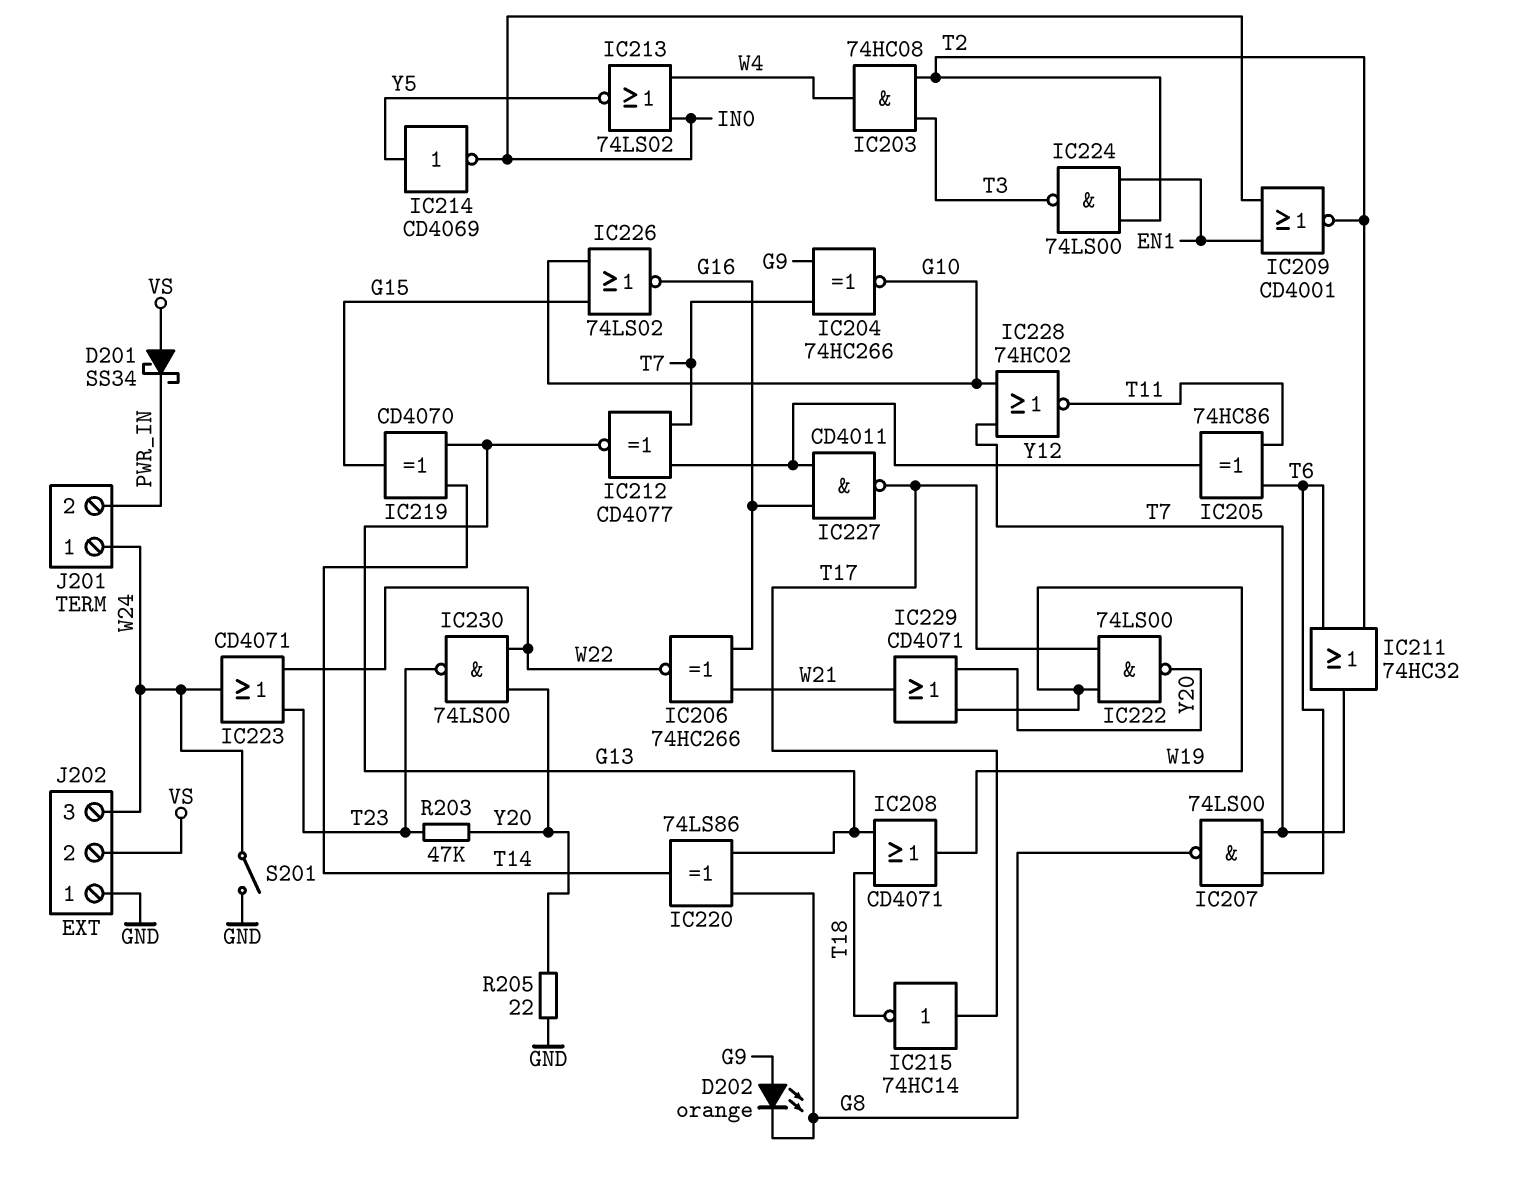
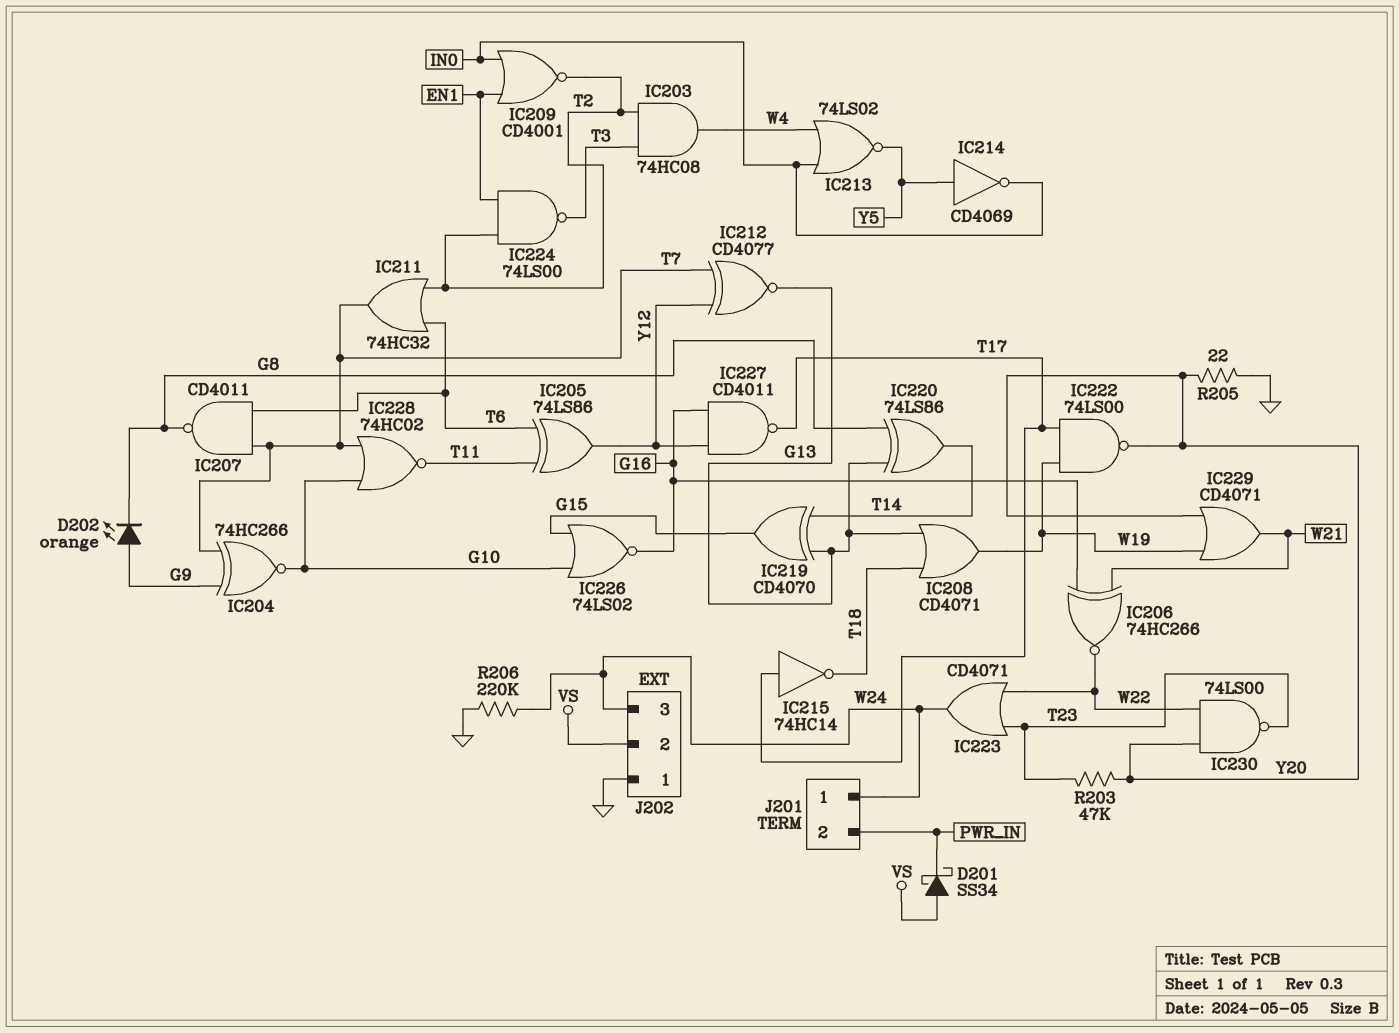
IC205: XOR 74HC86 (in T6, in T11, out Y12) -> XOR 74LS86 (in T6, in T11, out Y12)
IC207: NAND 74LS00 (in T6, in T7, out G8) -> NAND CD4011 (in T6, in T7, out G8)
R206: none -> 220k (GND, W24)
S201: switch (GND, W24) -> none

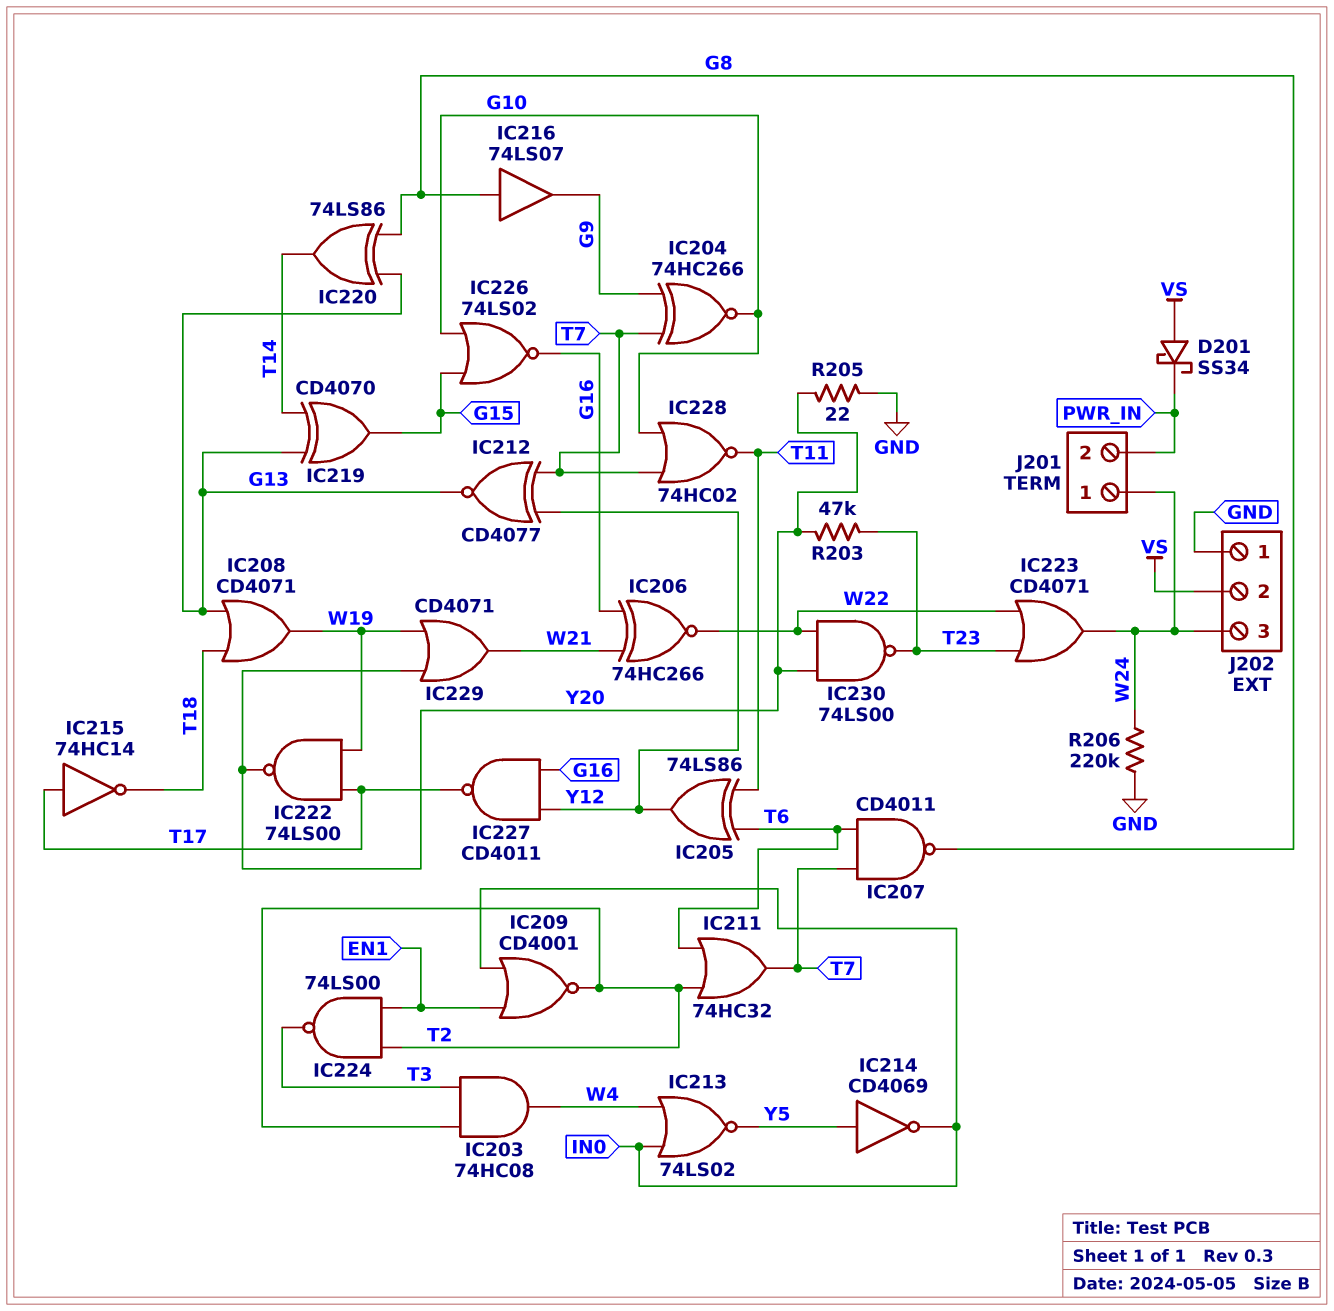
D202: LED orange (A G9, K G8) -> none
IC216: none -> buffer 74LS07 (in G8, out G9)

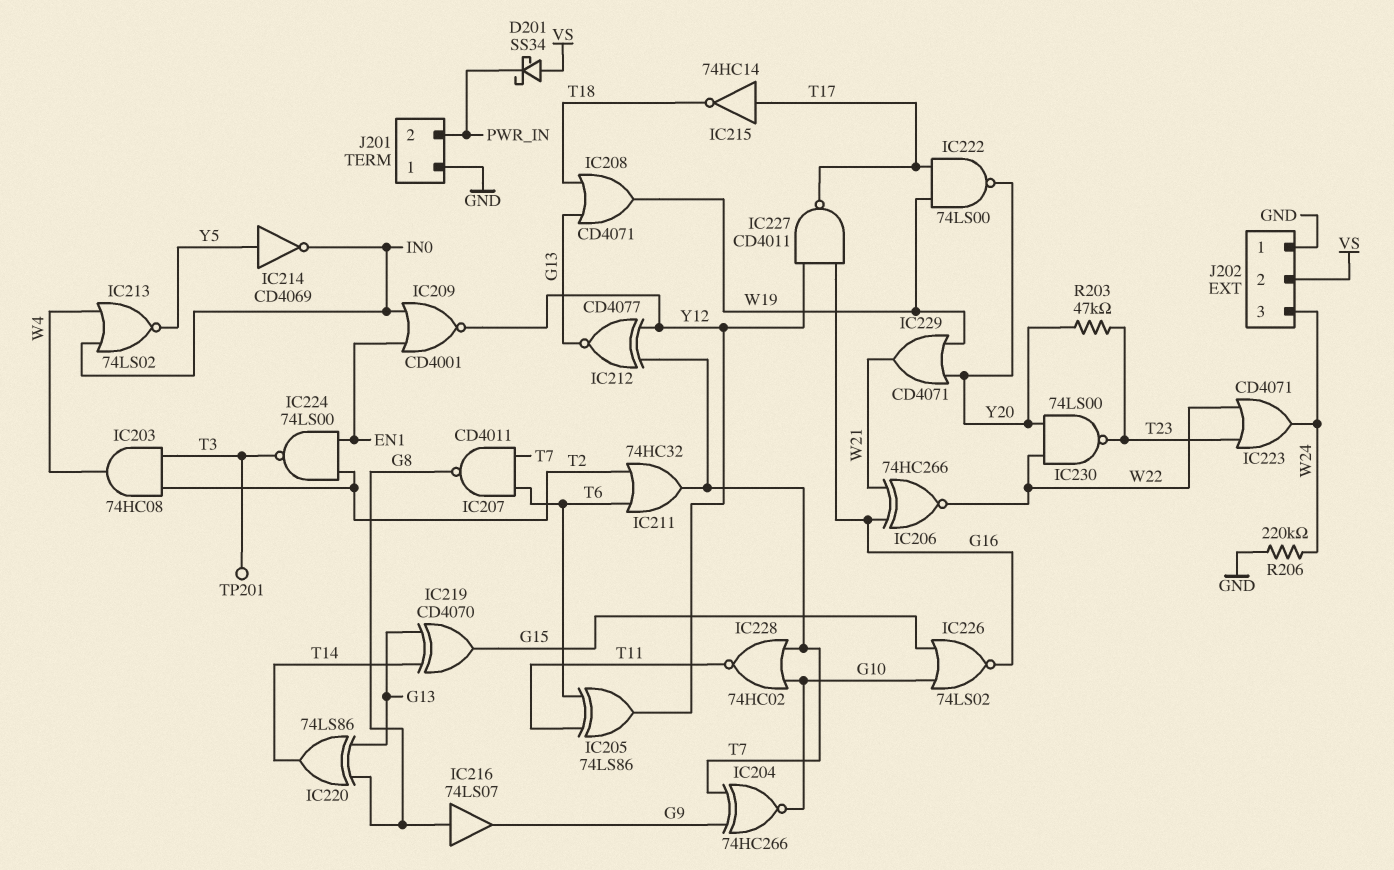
IC209: NOR CD4001 (in EN1, in IN0, out T2) -> NOR CD4001 (in EN1, in IN0, out Y12)
J201 pin 1: W24 -> GND
R205: 22 (GND, Y20) -> none
TP201: none -> test point (T3)

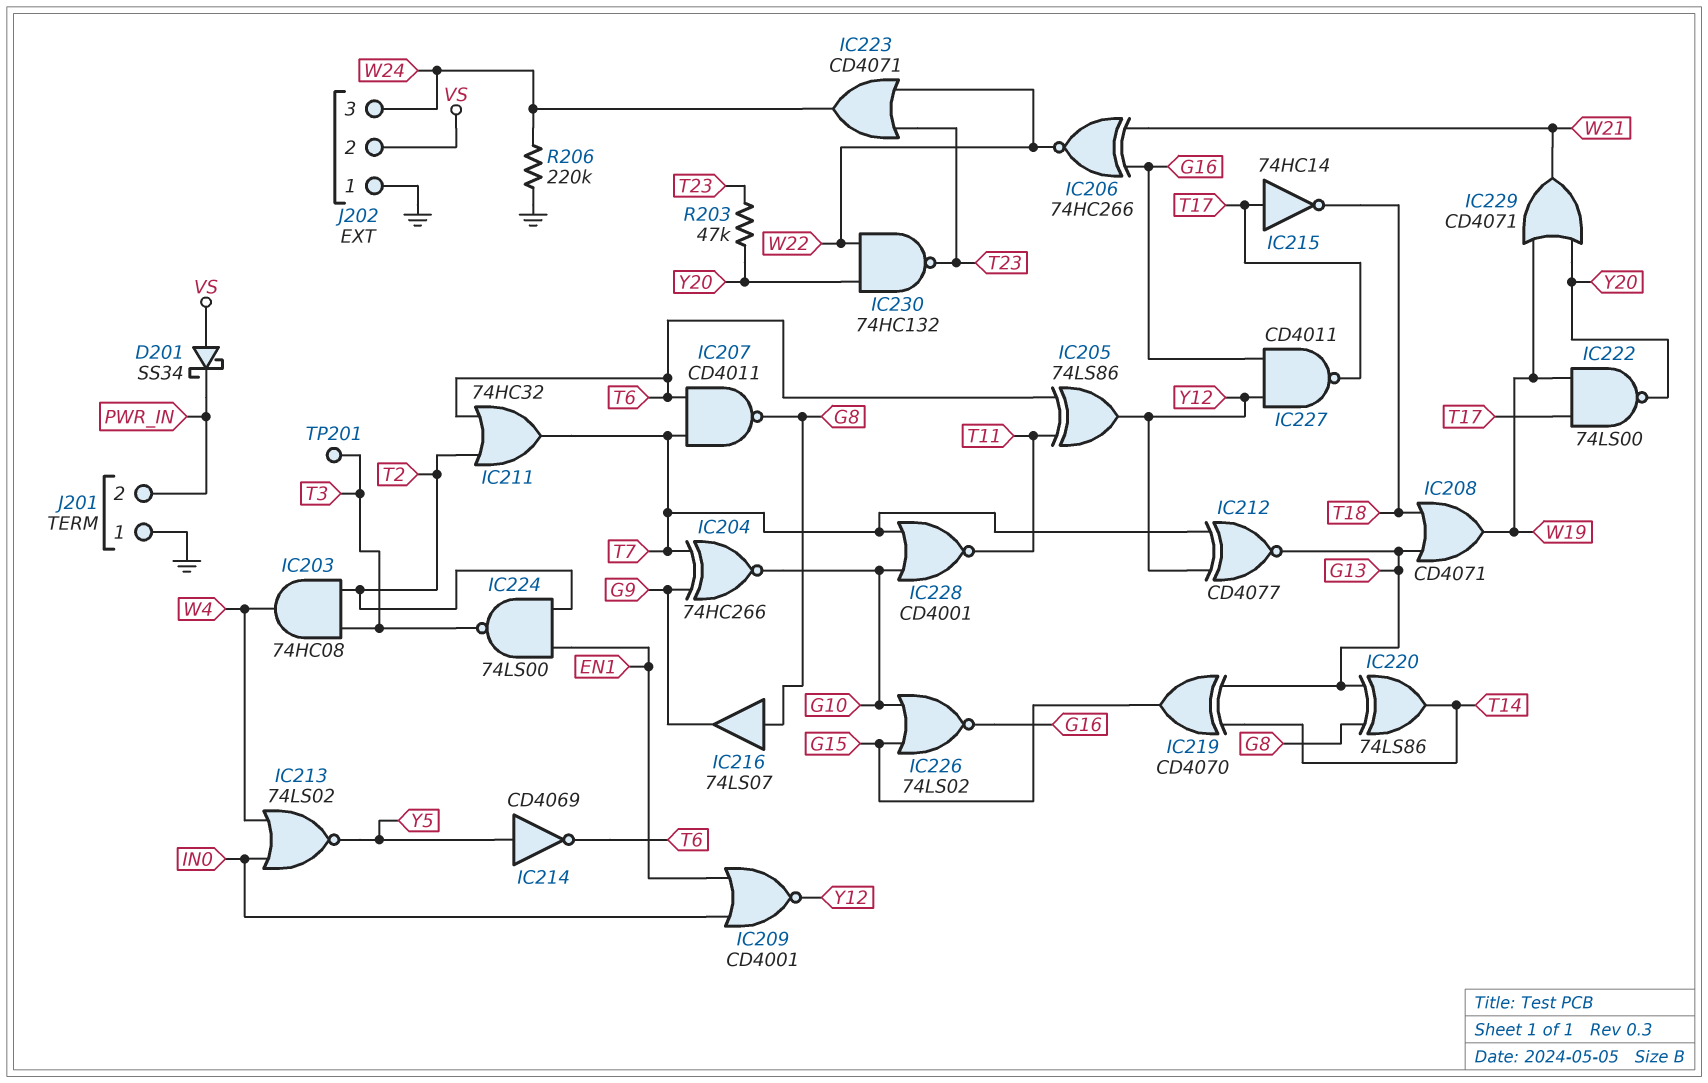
IC214: NOT CD4069 (in Y5, out IN0) -> NOT CD4069 (in Y5, out T6)
IC228: NOR 74HC02 (in G10, in T7, out T11) -> NOR CD4001 (in G10, in T7, out T11)
IC230: NAND 74LS00 (in W22, in Y20, out T23) -> NAND 74HC132 (in W22, in Y20, out T23)

